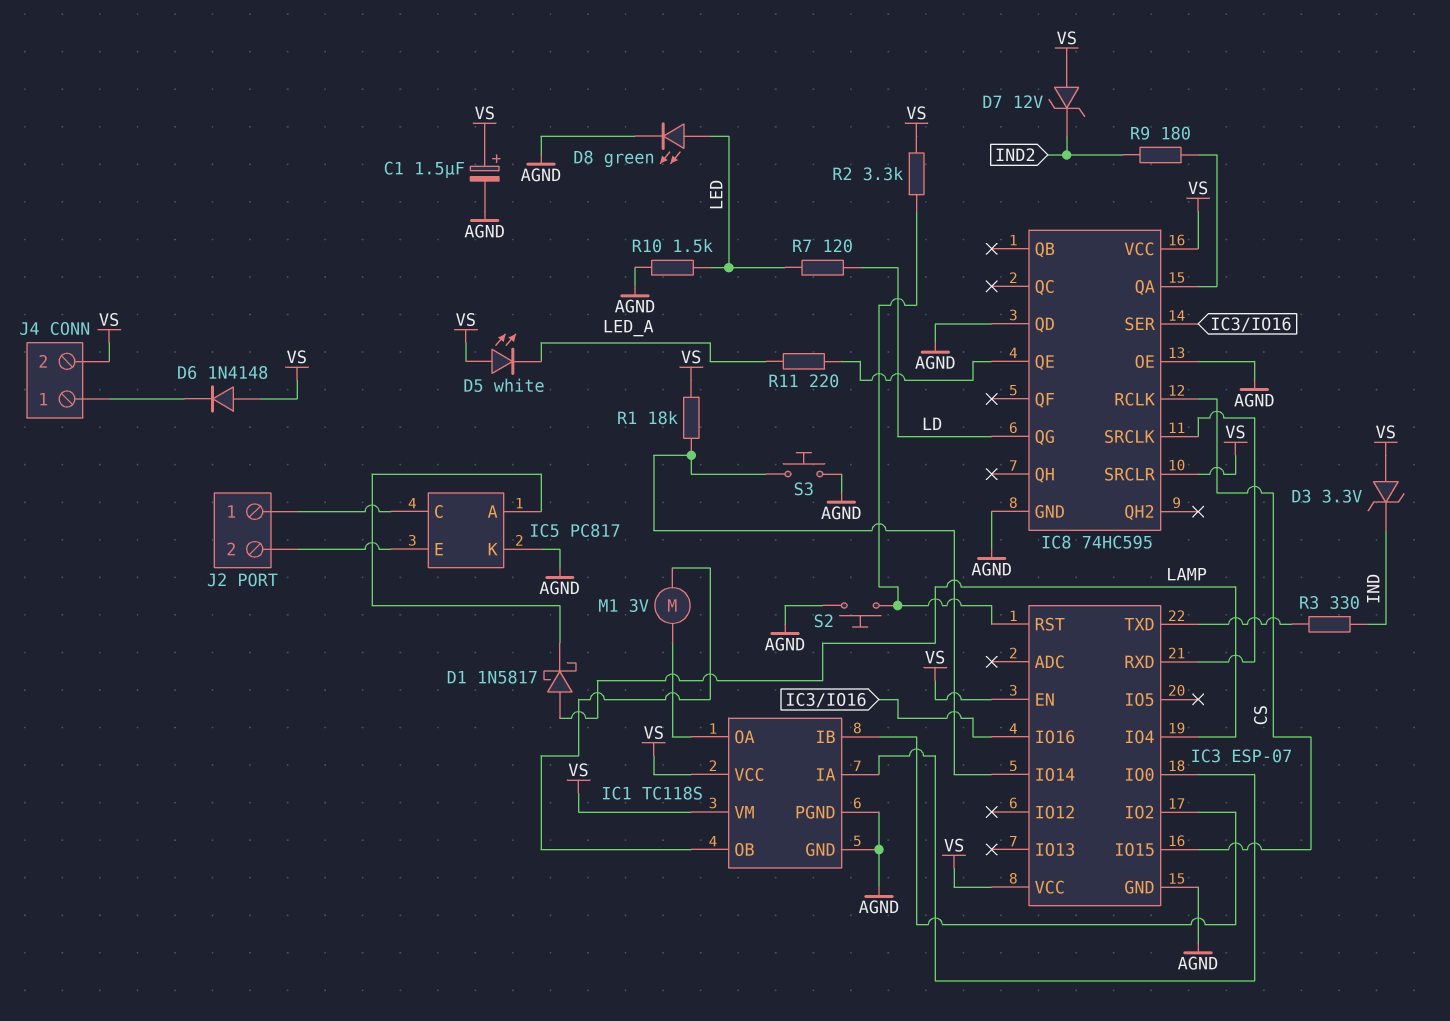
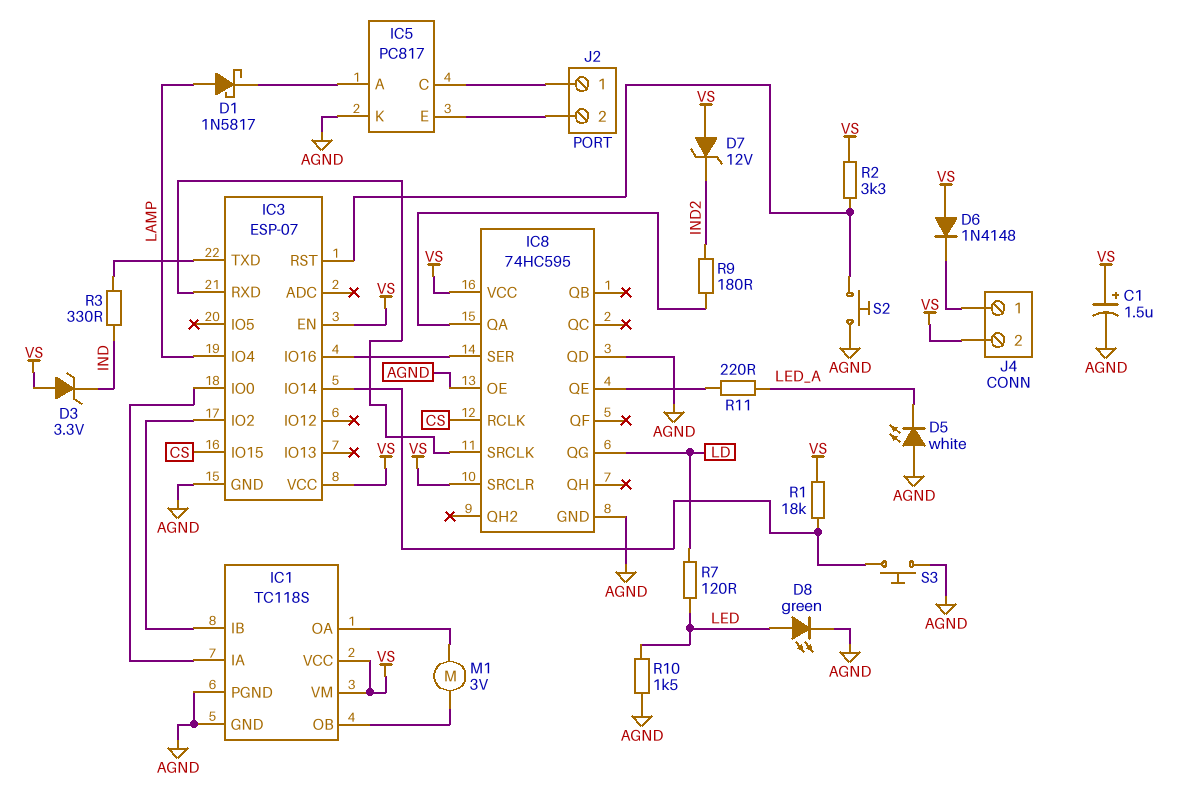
D5: LED white (A VS, K LED_A) -> LED white (A AGND, K LED_A)

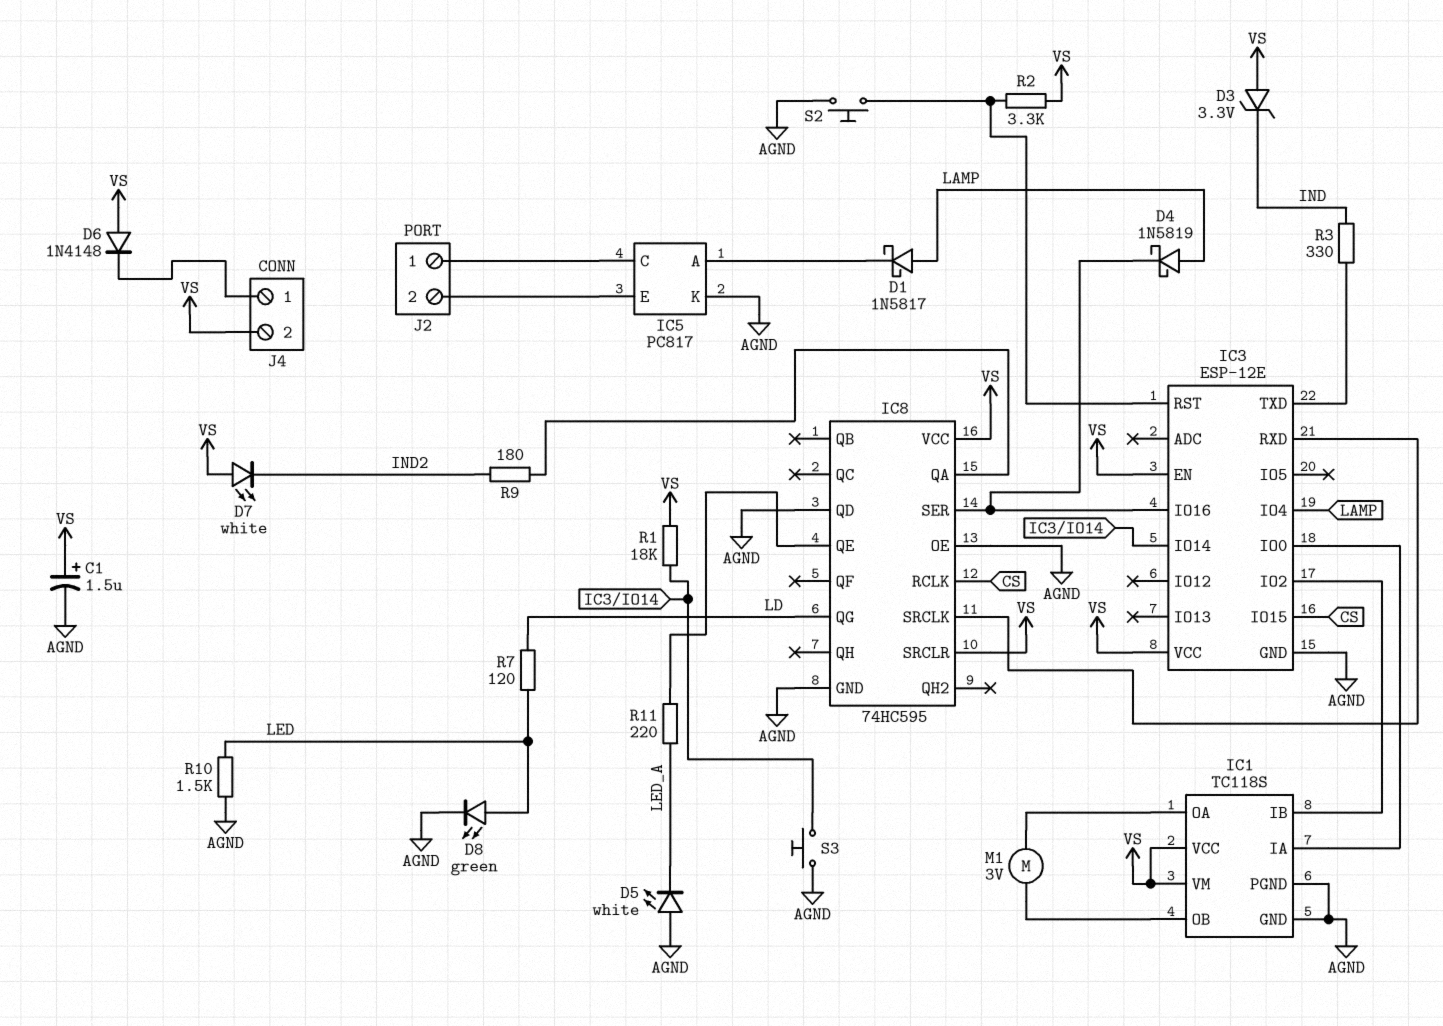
D4: none -> schottky 1N5819 (A LAMP, K IC3/IO16)
D7: zener 12V (A VS, K IND2) -> LED white (A VS, K IND2)
IC3: ESP-07 -> ESP-12E

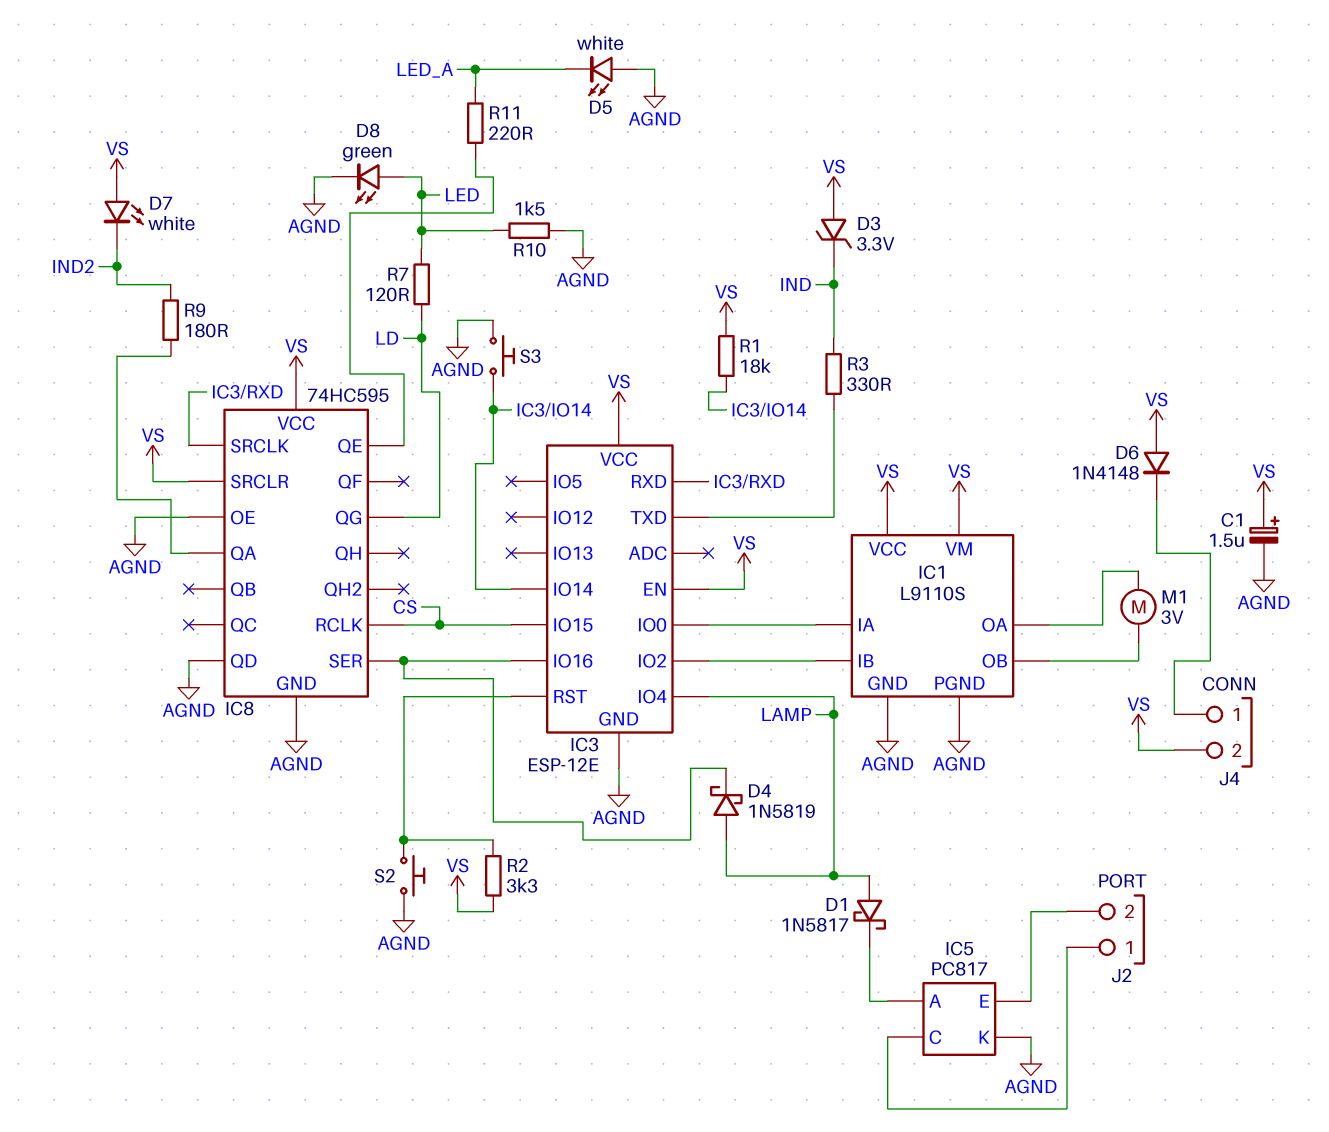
IC1: TC118S -> L9110S

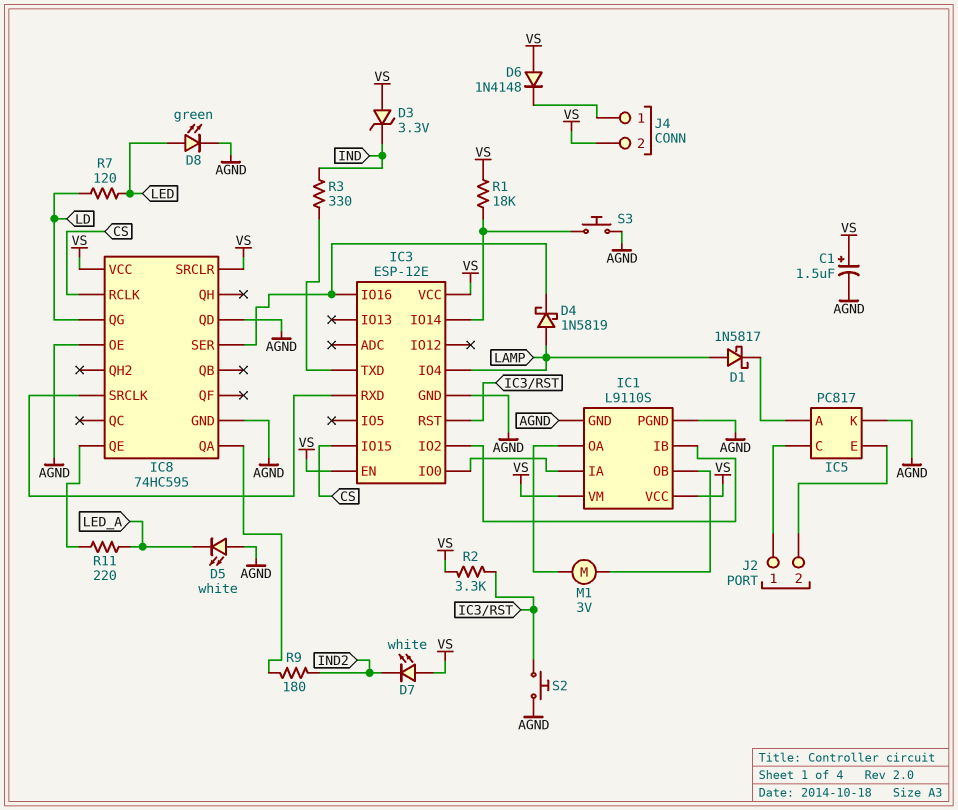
R10: 1.5k (AGND, LED) -> none

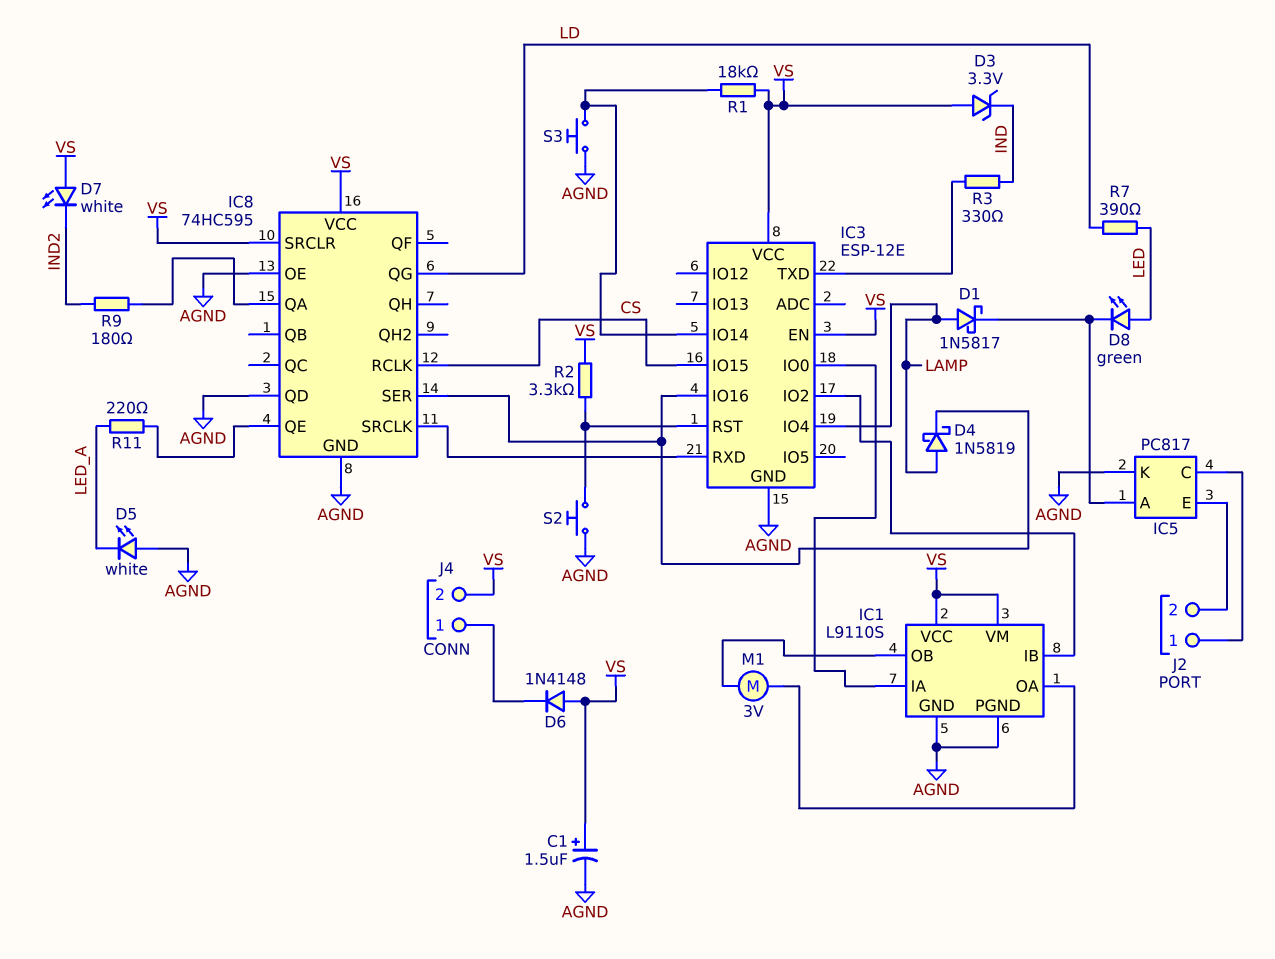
D8: LED green (A LED, K AGND) -> LED green (A LED, K IC5/A)
R7: 120 (LD, LED) -> 390 (LD, LED)

